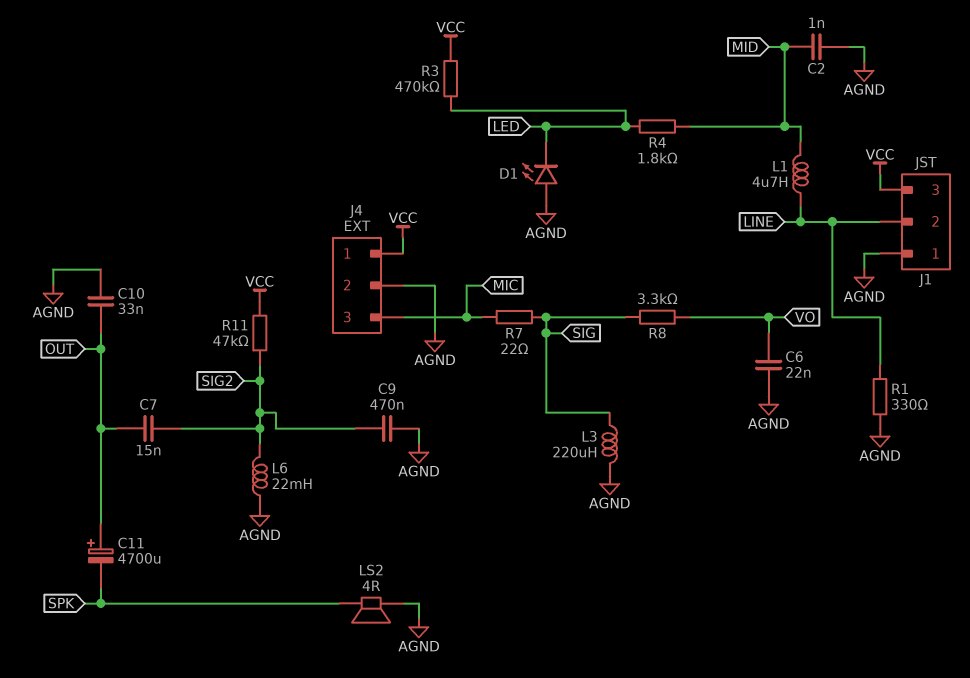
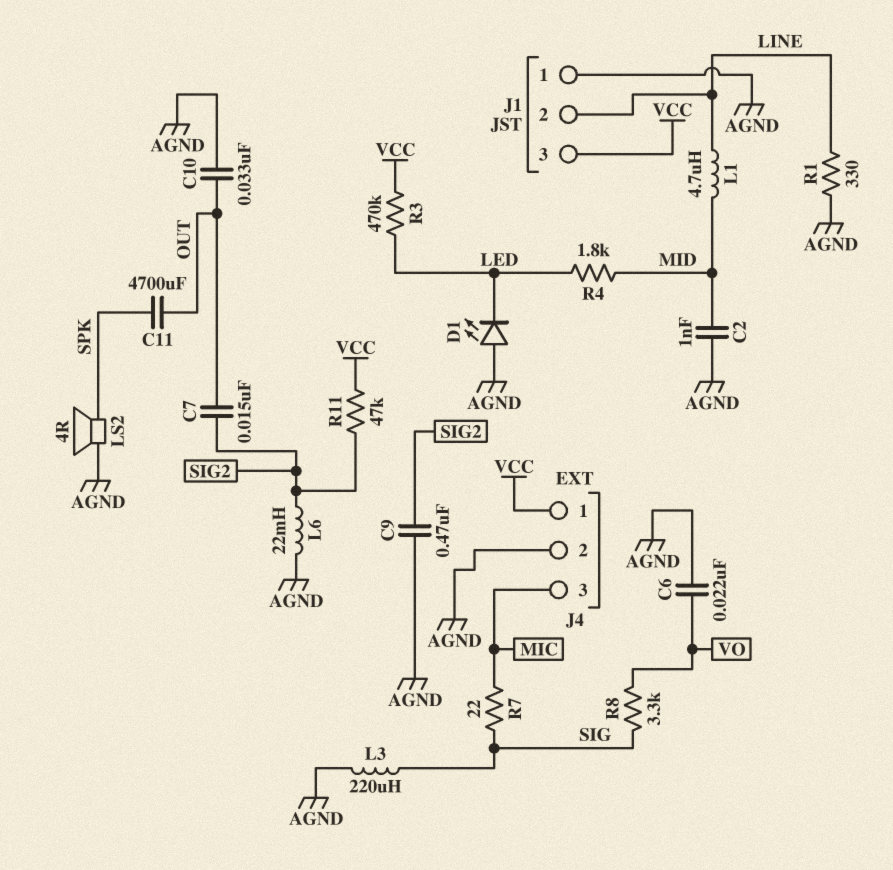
C11: 4700uF (plus OUT, minus SPK) -> 4700uF (OUT, SPK)

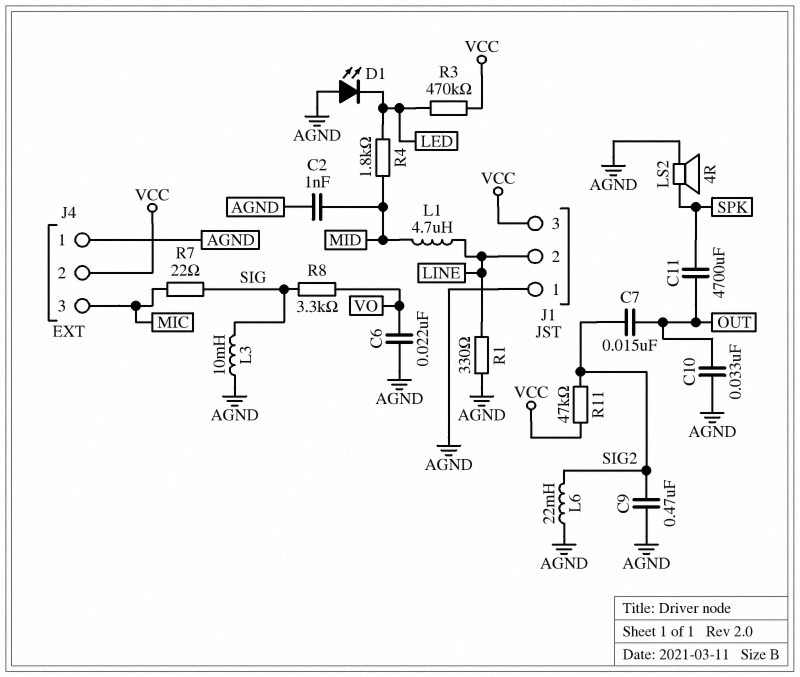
J4 pin 1: VCC -> AGND
J4 pin 2: AGND -> VCC
L3: 220uH (AGND, SIG) -> 10mH (AGND, SIG)

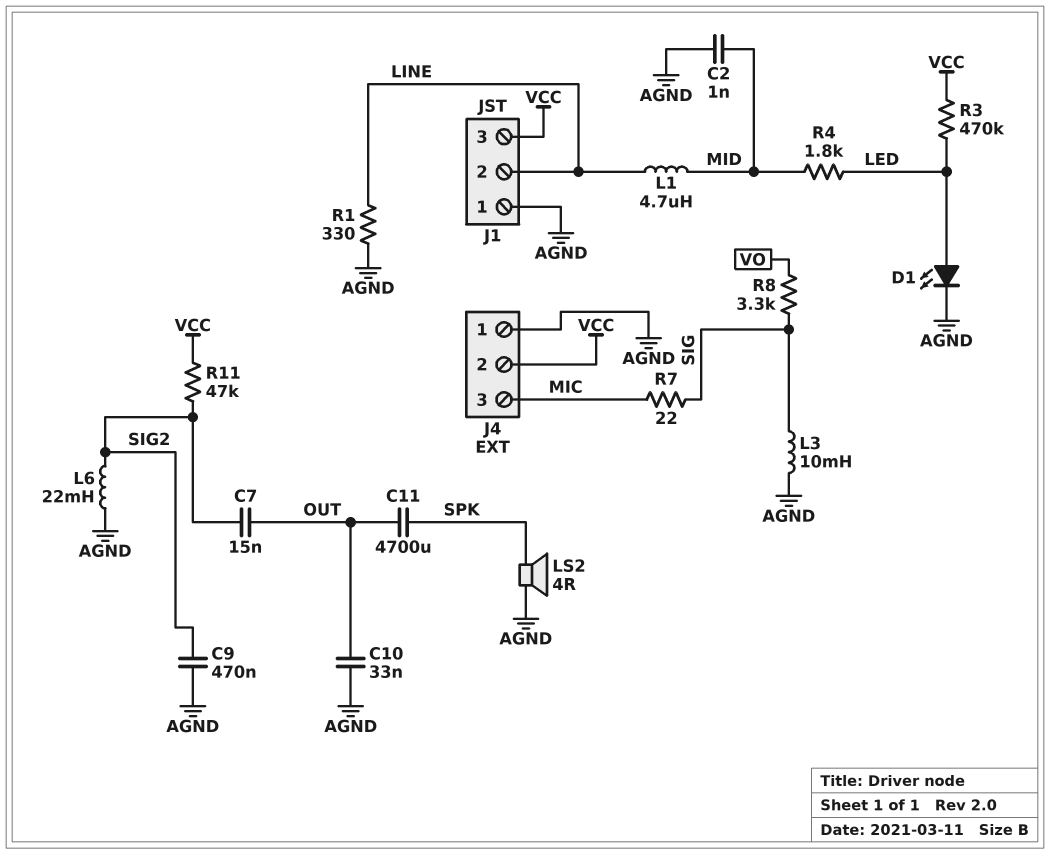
C6: 22nF (AGND, VO) -> none
D1: LED (A AGND, K LED) -> LED (A LED, K AGND)

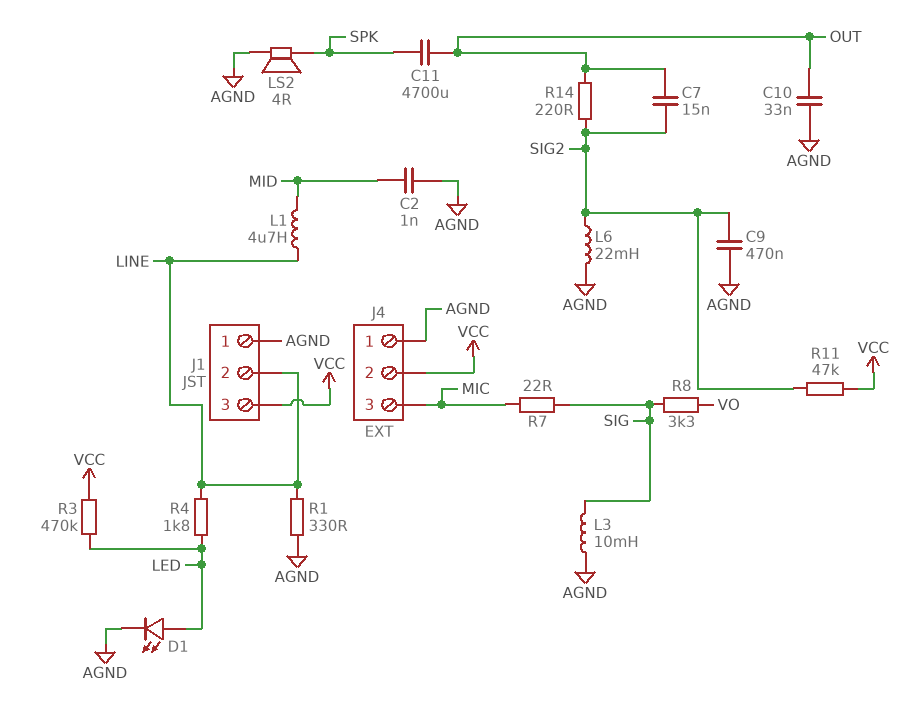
R4: 1.8k (LED, MID) -> 1.8k (LED, LINE)
R14: none -> 220 (OUT, SIG2)

